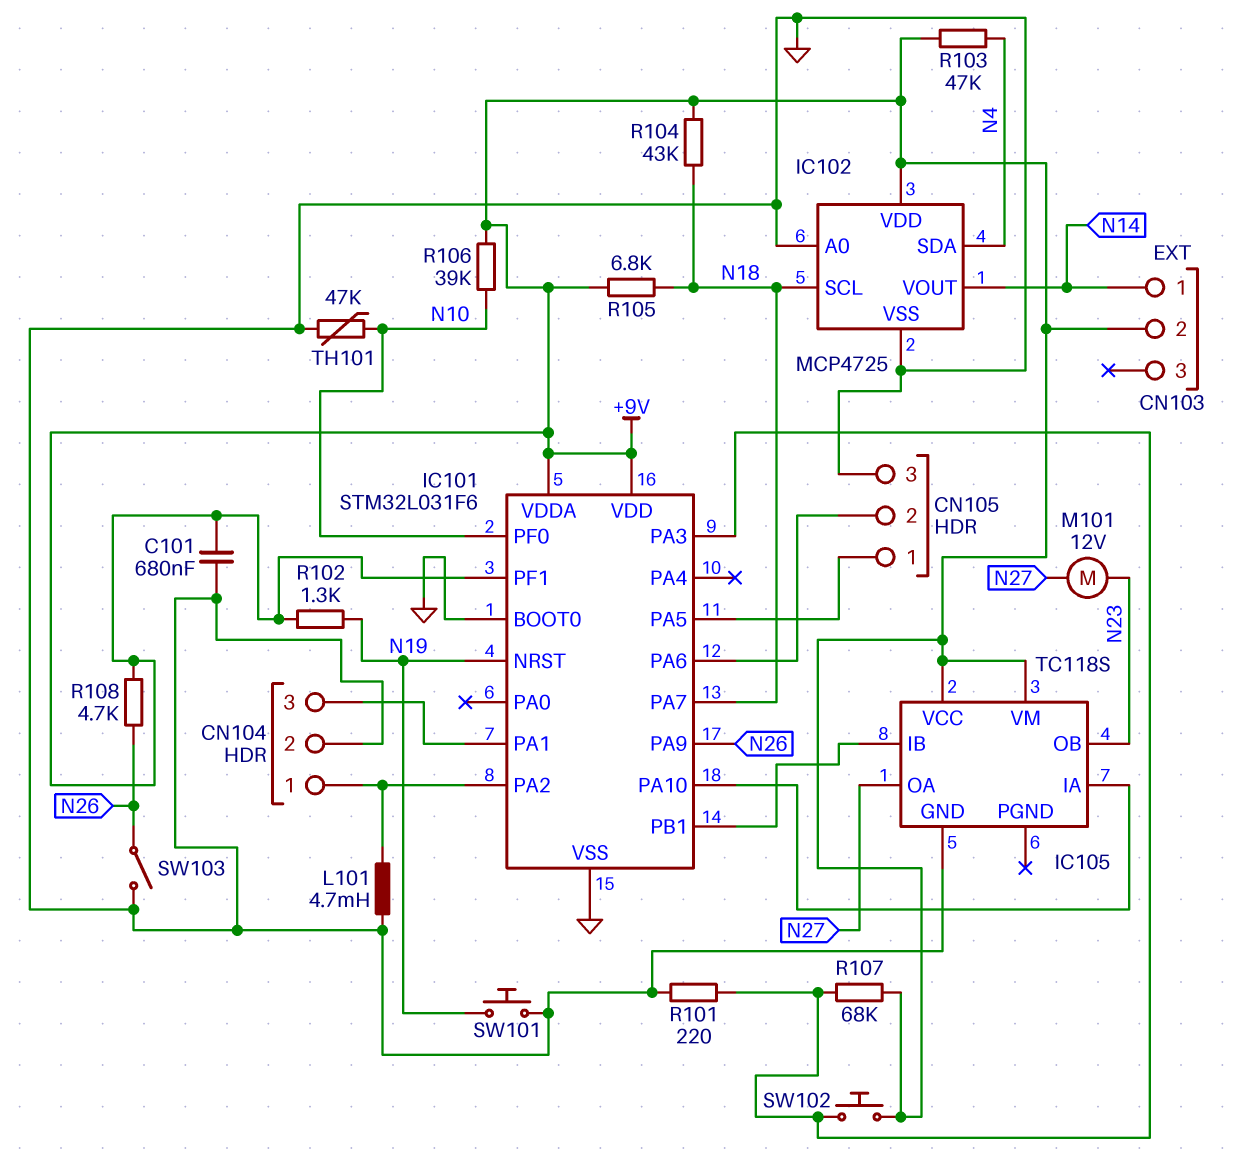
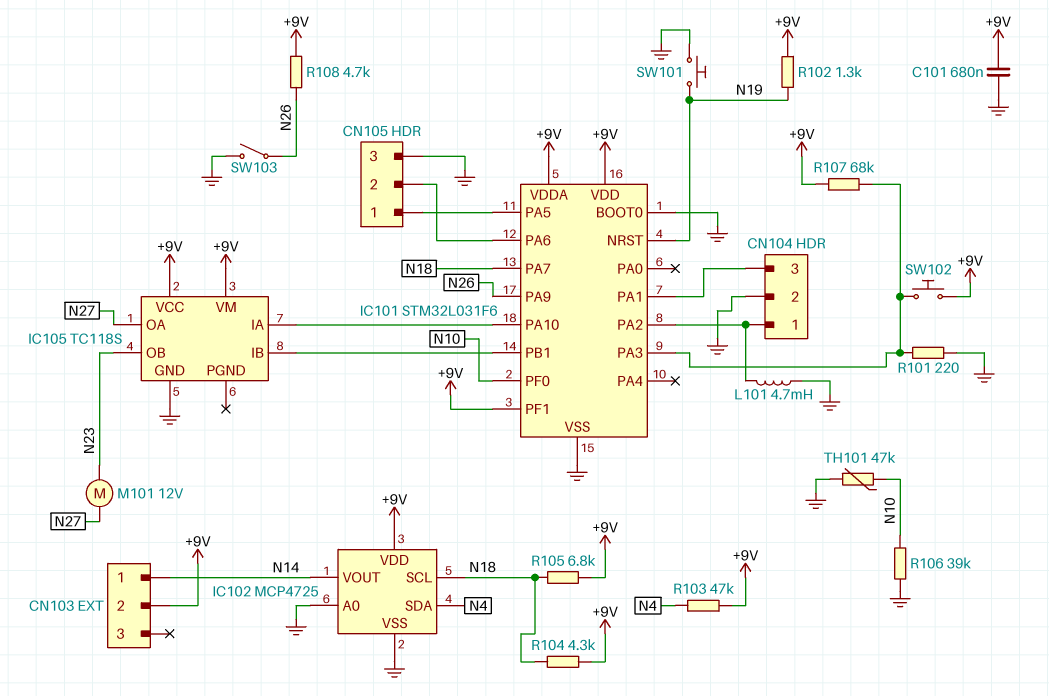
R104: 43k (+9V, N18) -> 4.3k (+9V, N18)
R106: 39k (+9V, N10) -> 39k (GND, N10)

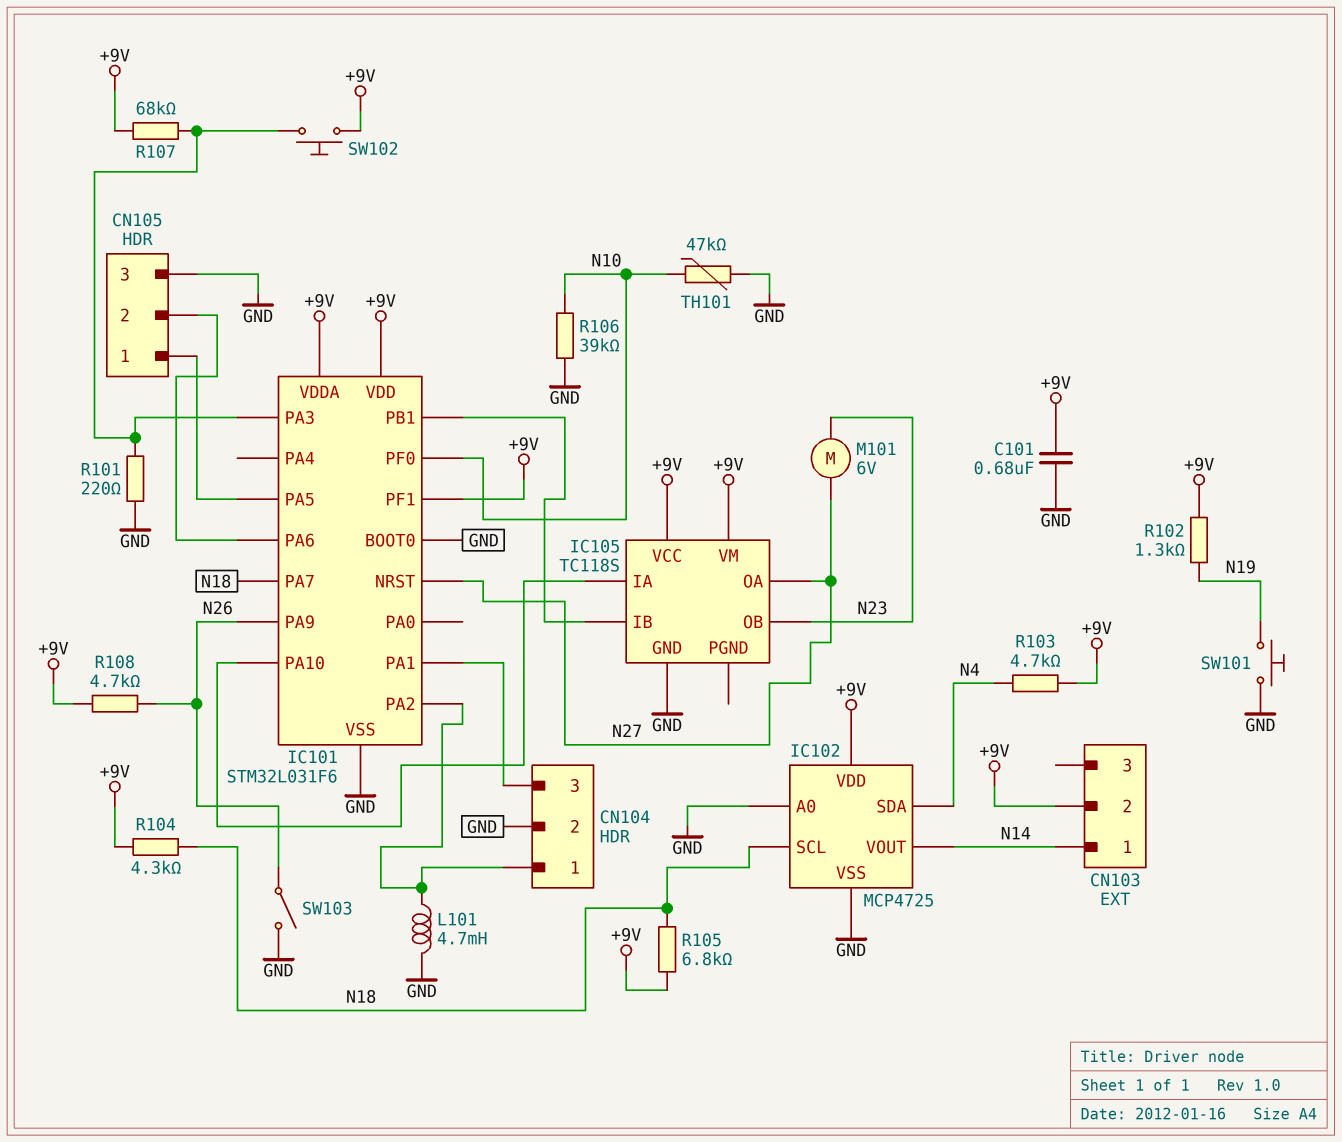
IC101 pin NRST: N19 -> N27
M101: motor 12V (N23, N27) -> motor 6V (N23, N27)
R103: 47k (+9V, N4) -> 4.7k (+9V, N4)

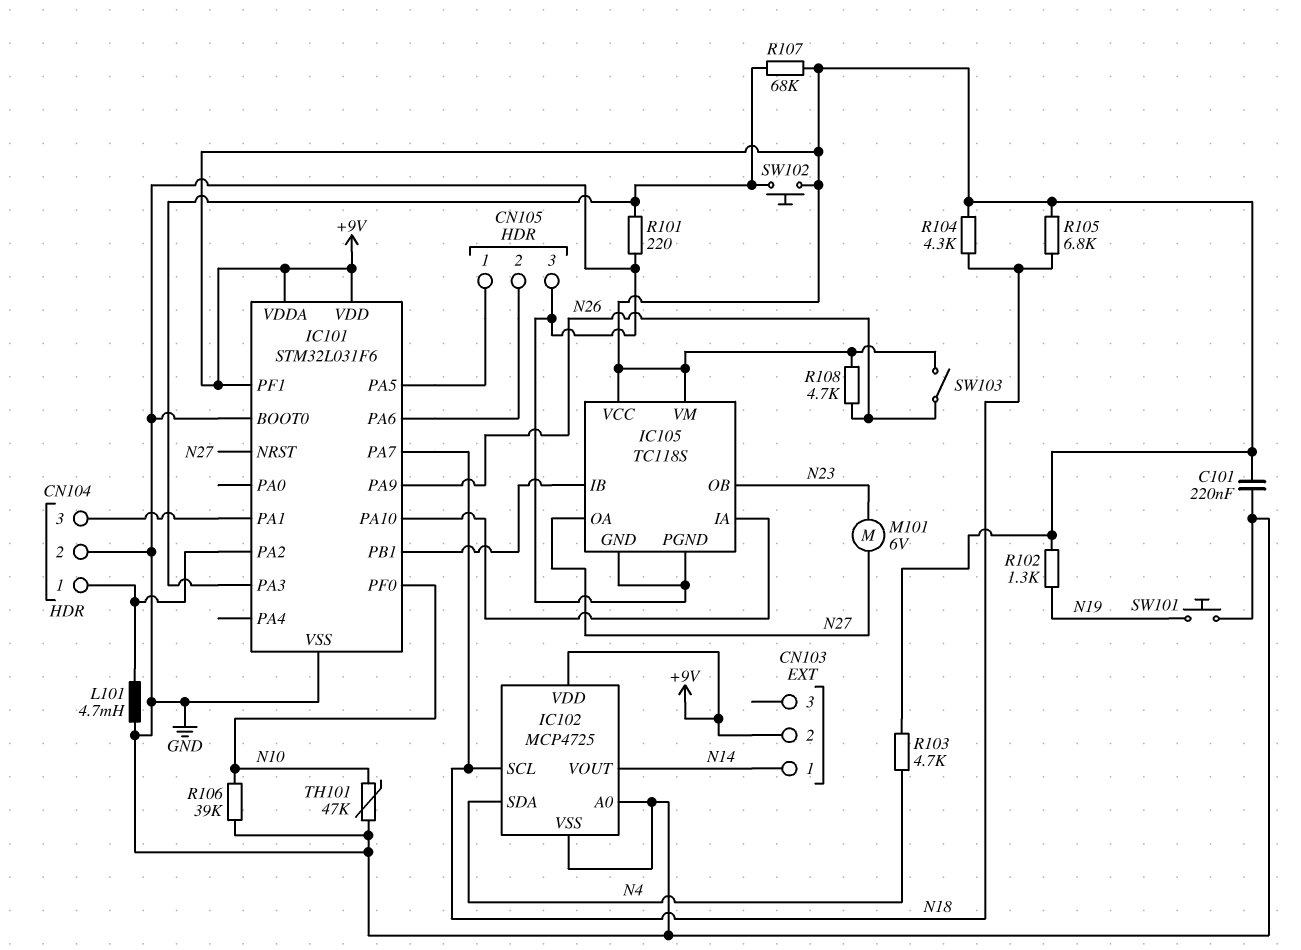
C101: 680nF (+9V, GND) -> 220nF (+9V, GND)
IC105 pin PGND: none -> GND
SW103: switch (GND, N26) -> switch (+9V, N26)

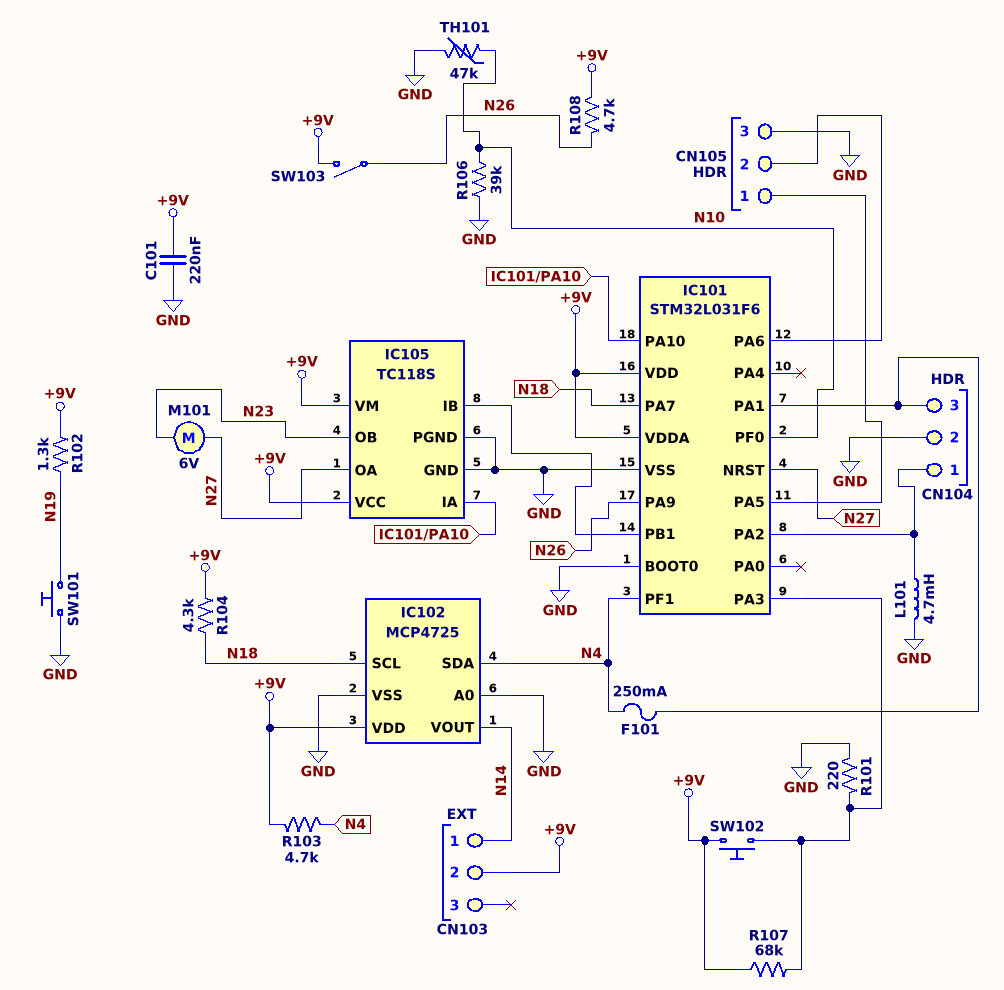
F101: none -> 250mA (CN104/3, N4)
IC101 pin PF1: +9V -> N4
R105: 6.8k (+9V, N18) -> none

